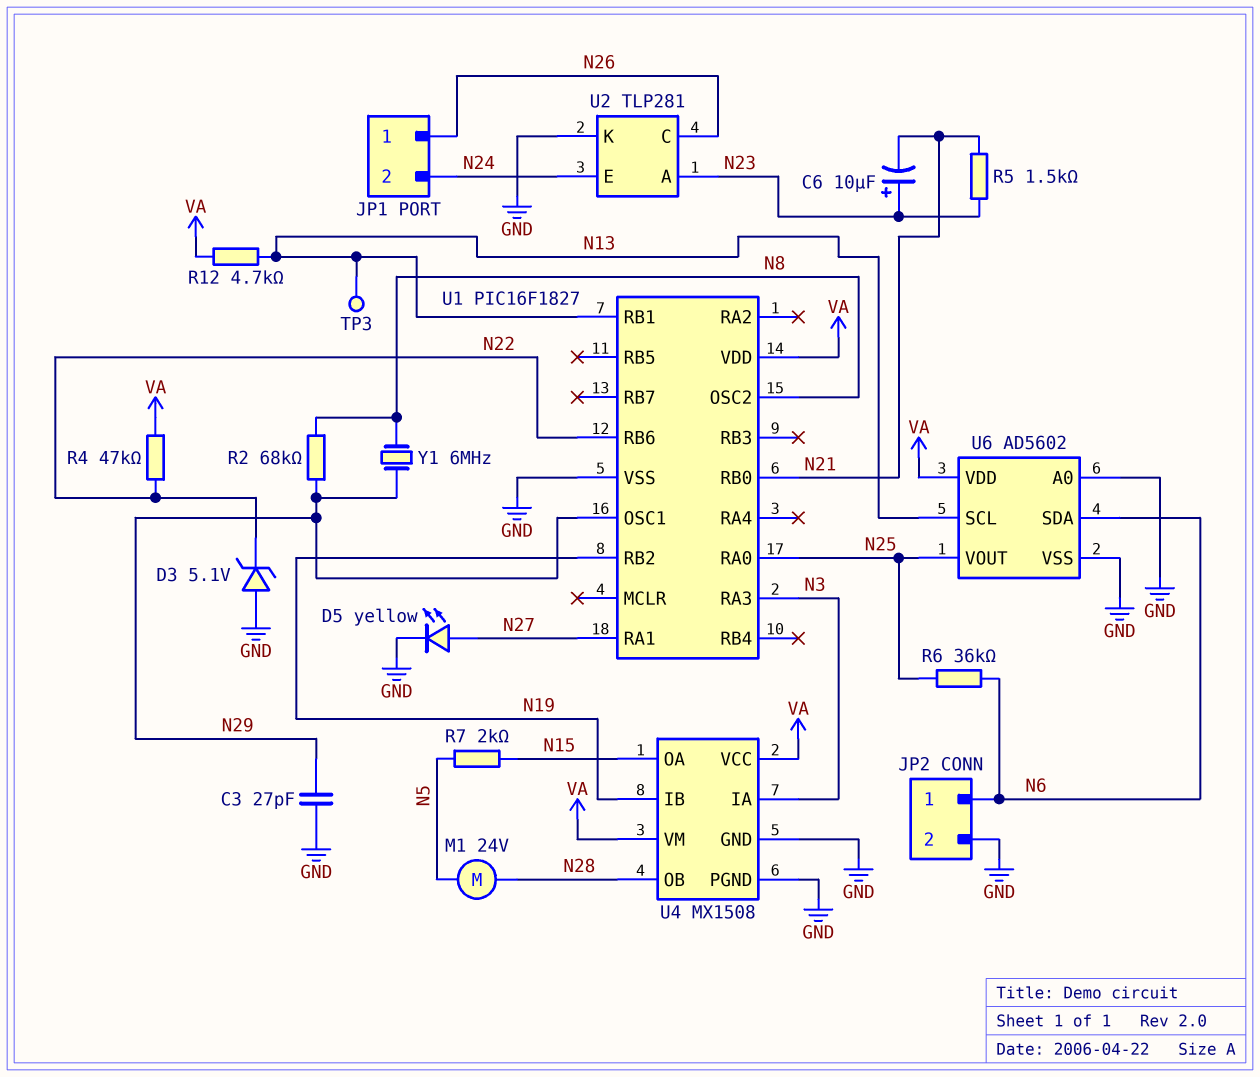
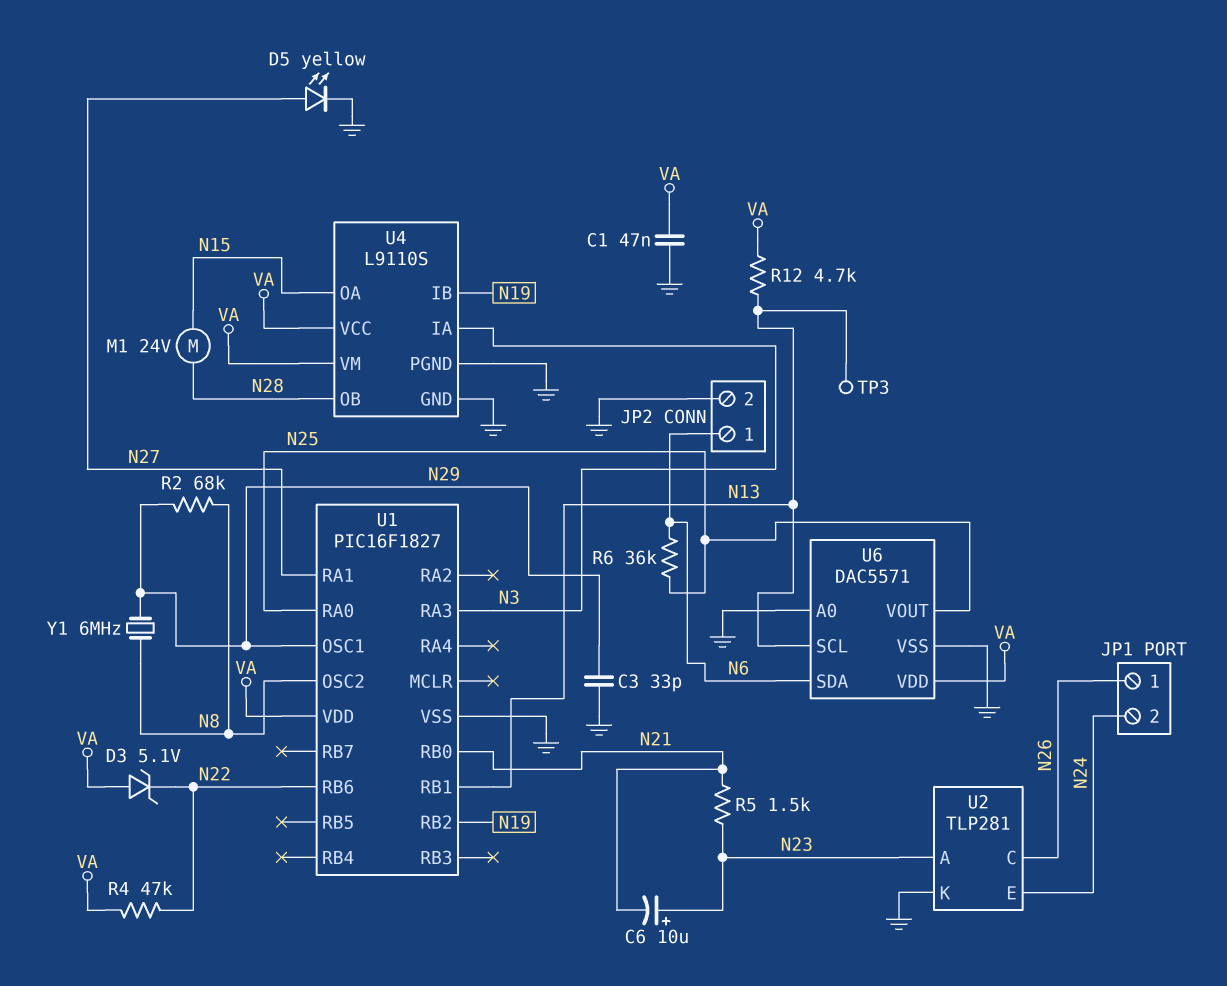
C1: none -> 47nF (GND, VA)
C3: 27pF (GND, N29) -> 33pF (GND, N29)
D3: zener 5.1V (A GND, K N22) -> zener 5.1V (A VA, K N22)
M1: motor 24V (N5, N28) -> motor 24V (N15, N28)
R7: 2k (N5, N15) -> none
U4: MX1508 -> L9110S
U6: AD5602 -> DAC5571

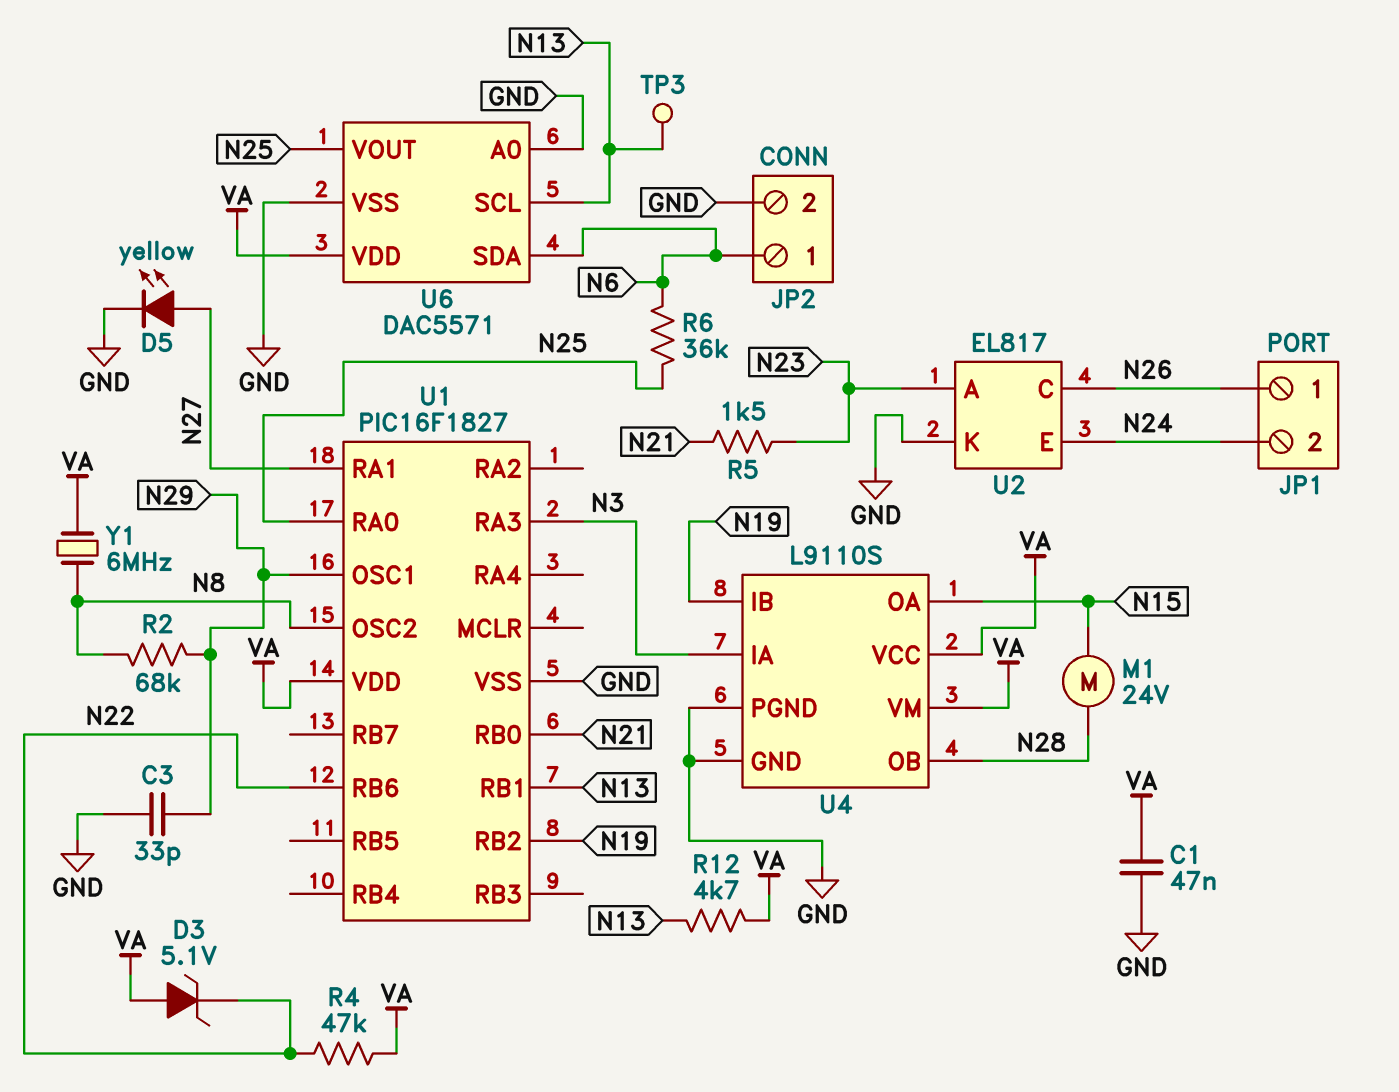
C6: 10uF (plus N23, minus N21) -> none
U2: TLP281 -> EL817
Y1: 6MHz (N8, N29) -> 6MHz (N8, VA)

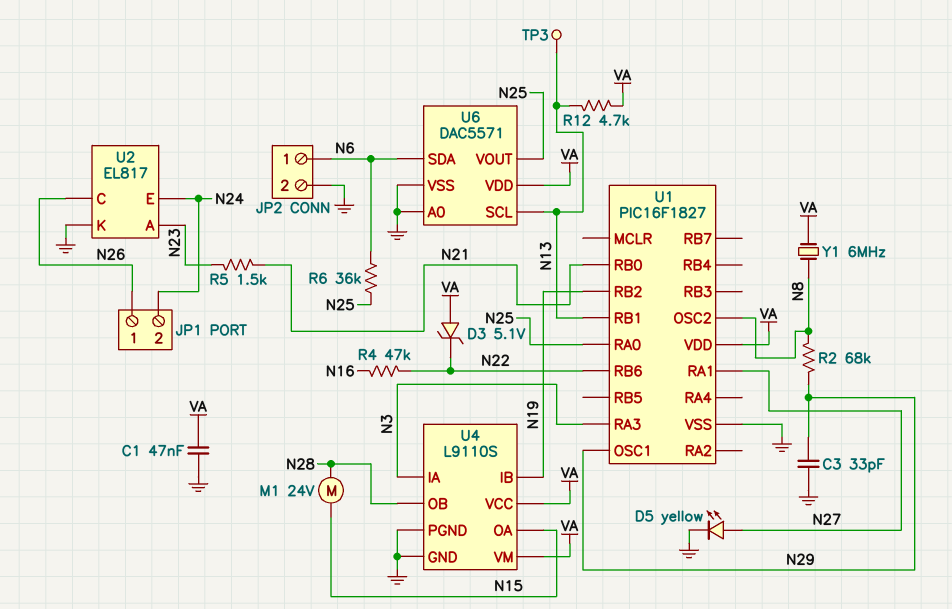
R4: 47k (N22, VA) -> 47k (N16, N22)

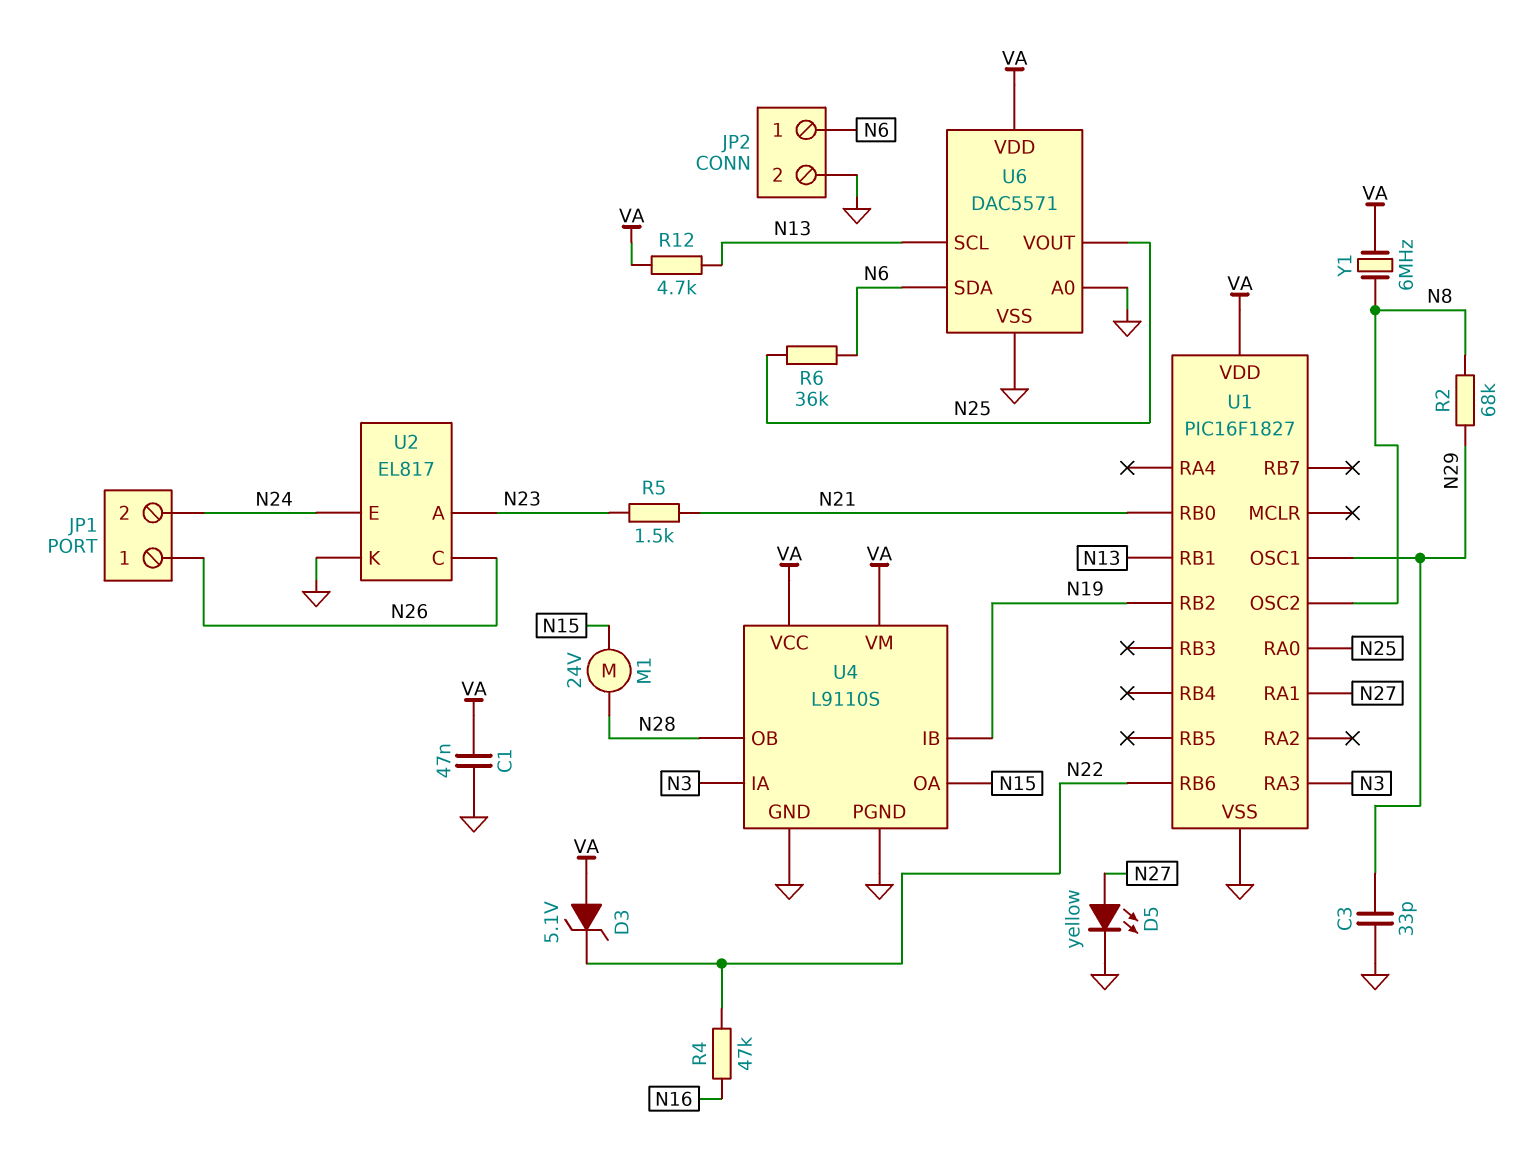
TP3: test point (N13) -> none

